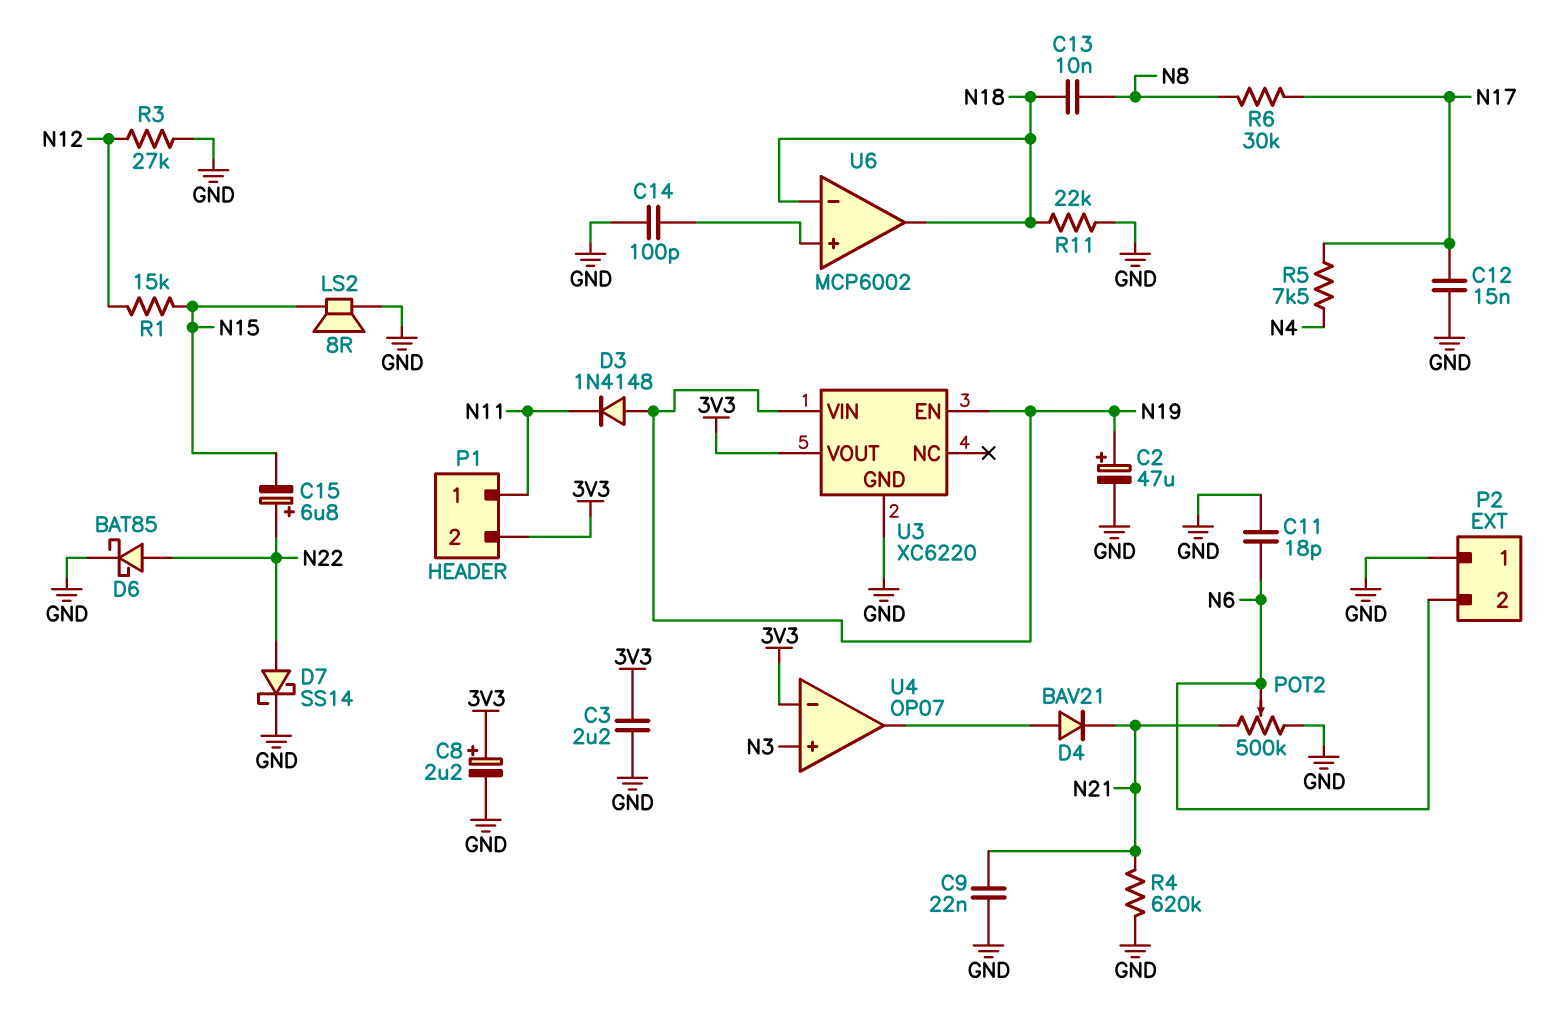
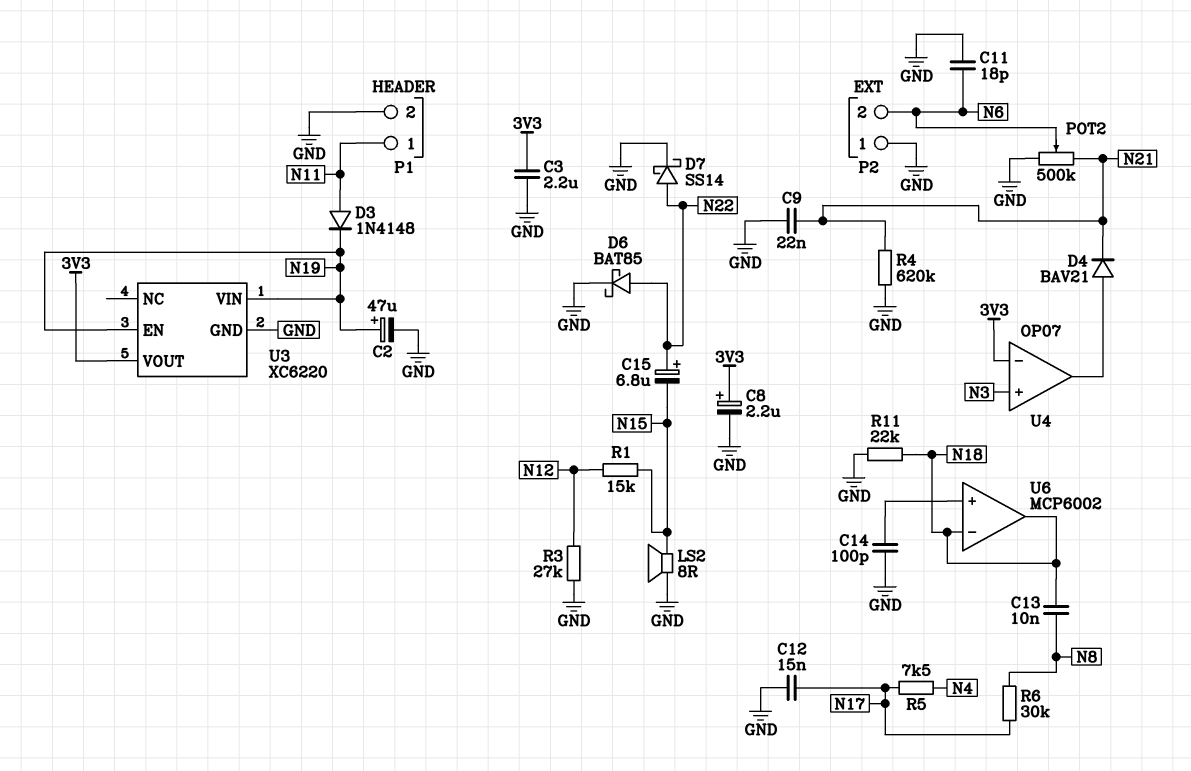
D3: diode 1N4148 (A N19, K N11) -> diode 1N4148 (A N11, K N19)
P1 pin 2: 3V3 -> GND

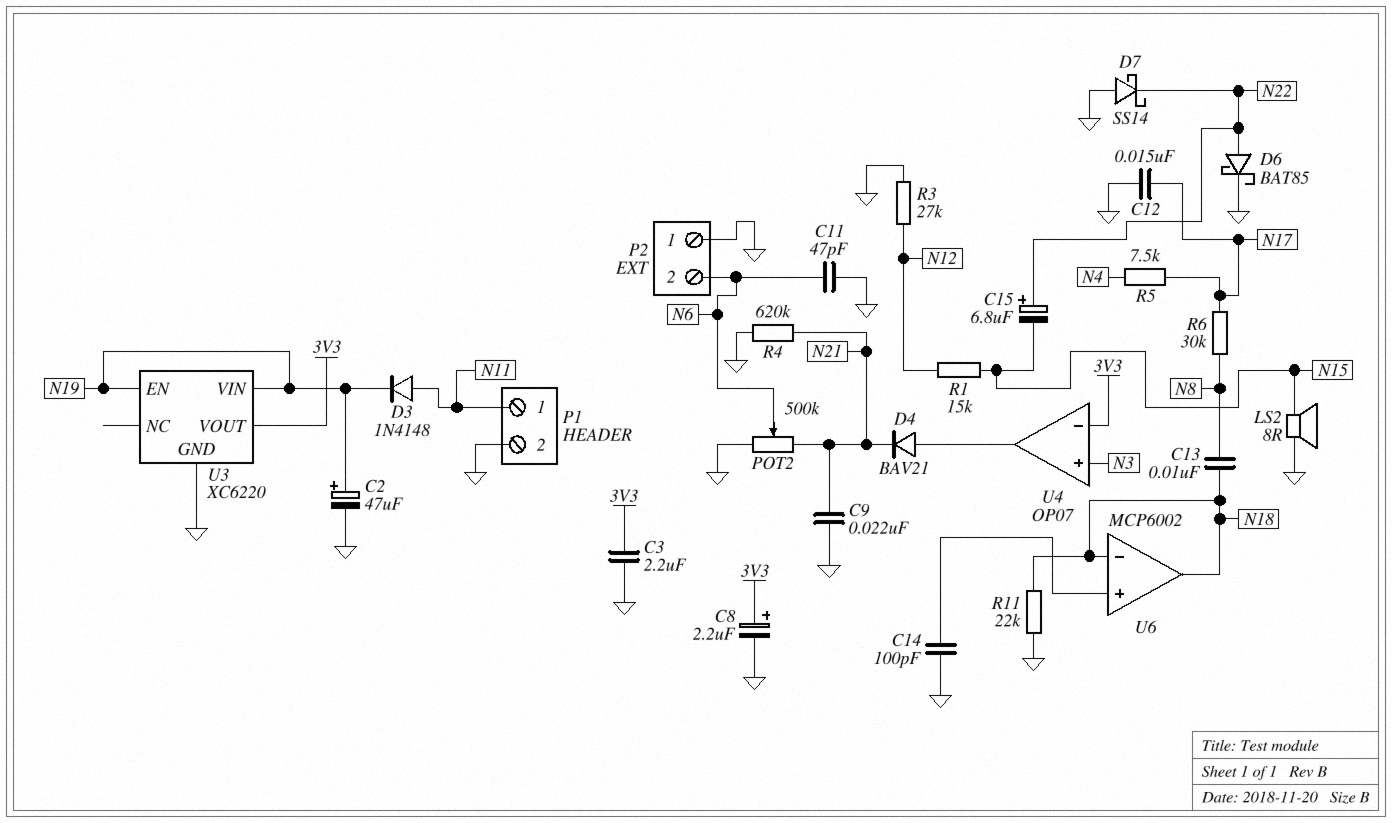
C11: 18pF (GND, N6) -> 47pF (GND, N6)
D7: schottky SS14 (A N22, K GND) -> schottky SS14 (A GND, K N22)

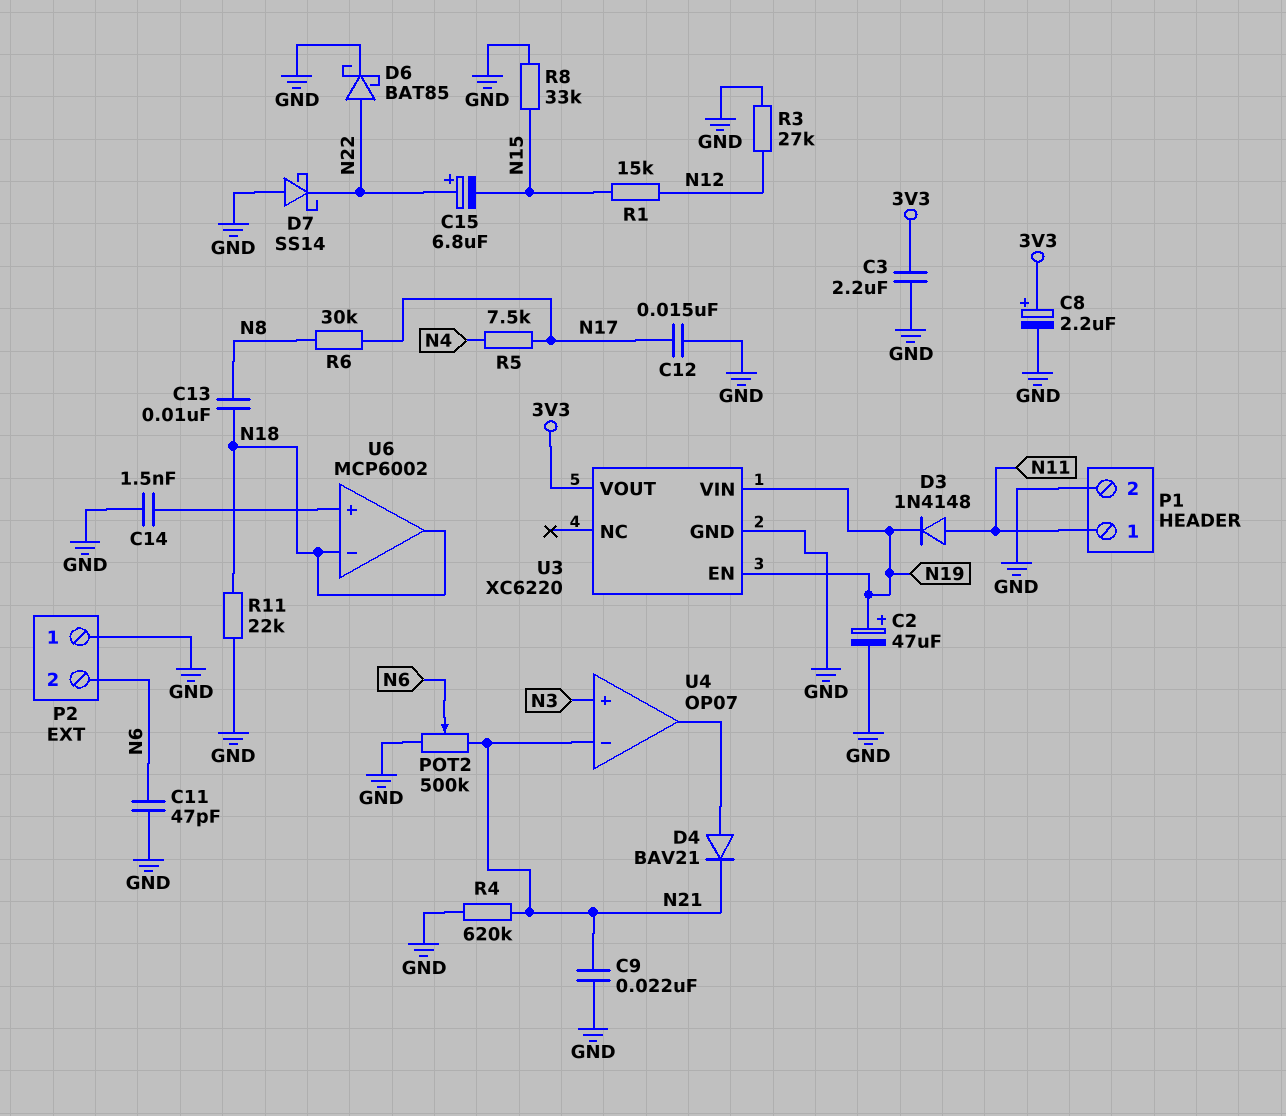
C14: 100pF (GND, U6/in+) -> 1.5nF (GND, U6/in+)
LS2: speaker 8R (GND, N15) -> none
R8: none -> 33k (GND, N15)
U4 pin in-: 3V3 -> N21

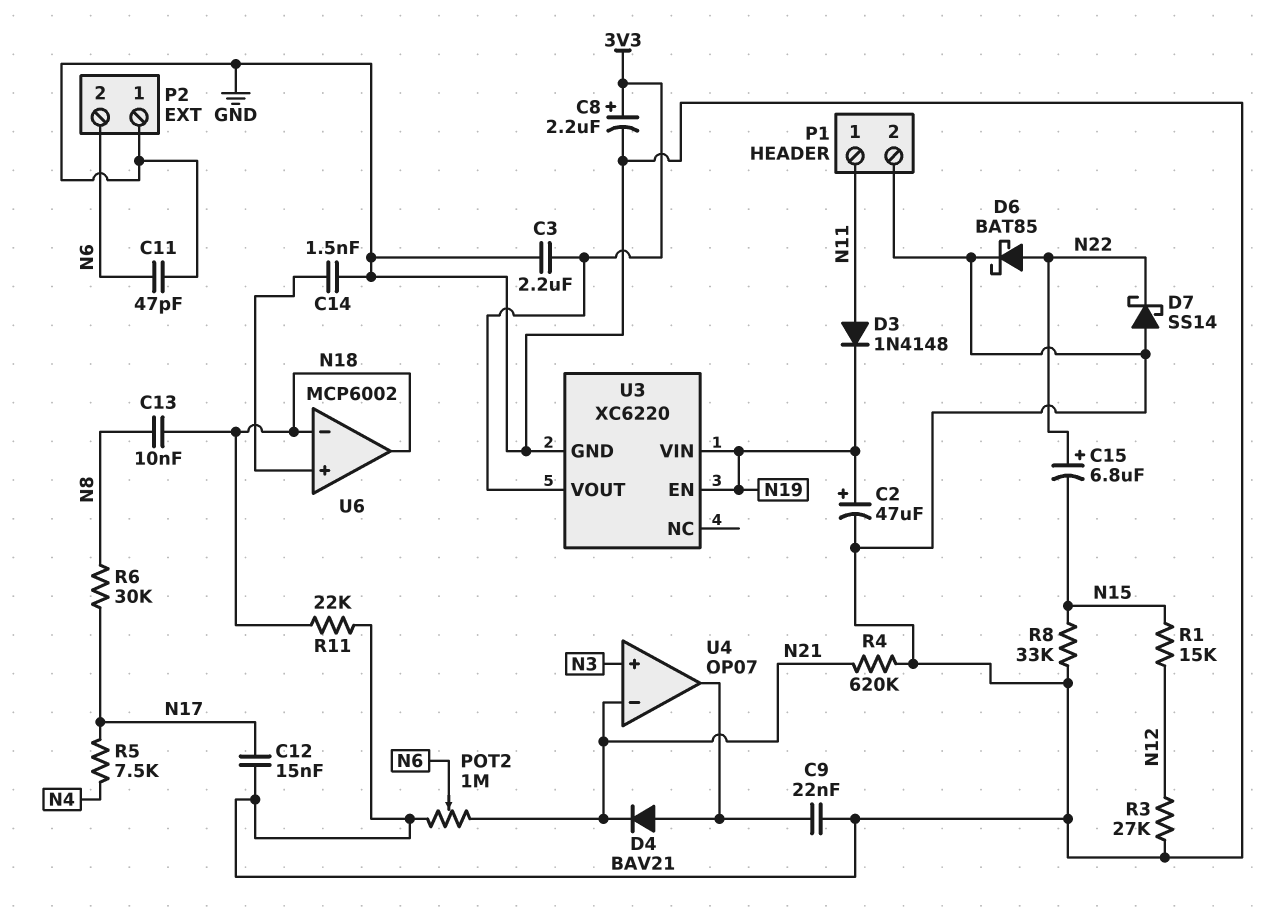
C9: 22nF (GND, N21) -> 22nF (GND, U4/out)
POT2: 500k (GND, N21, wiper N6) -> 1M (GND, N21, wiper N6)

